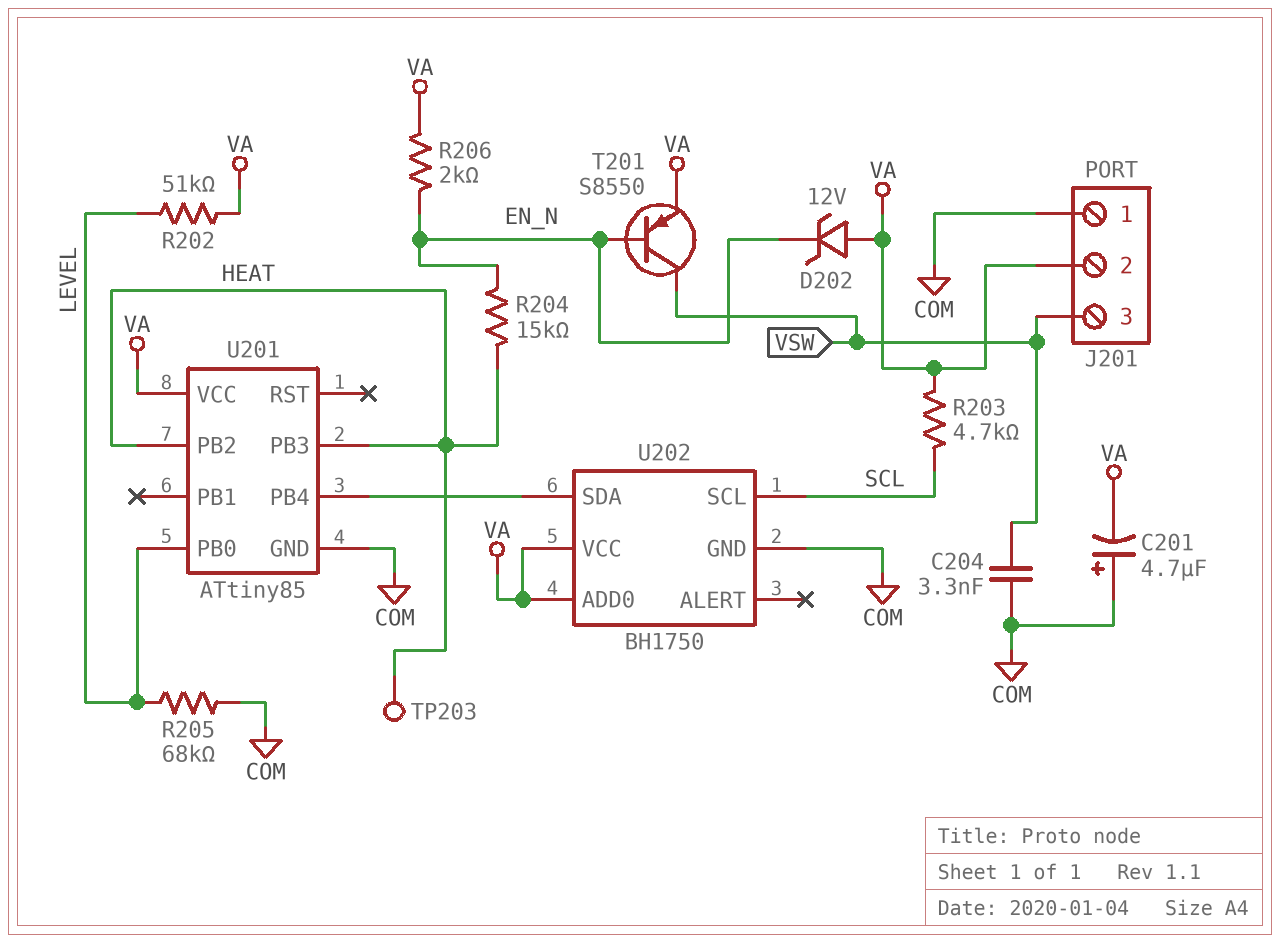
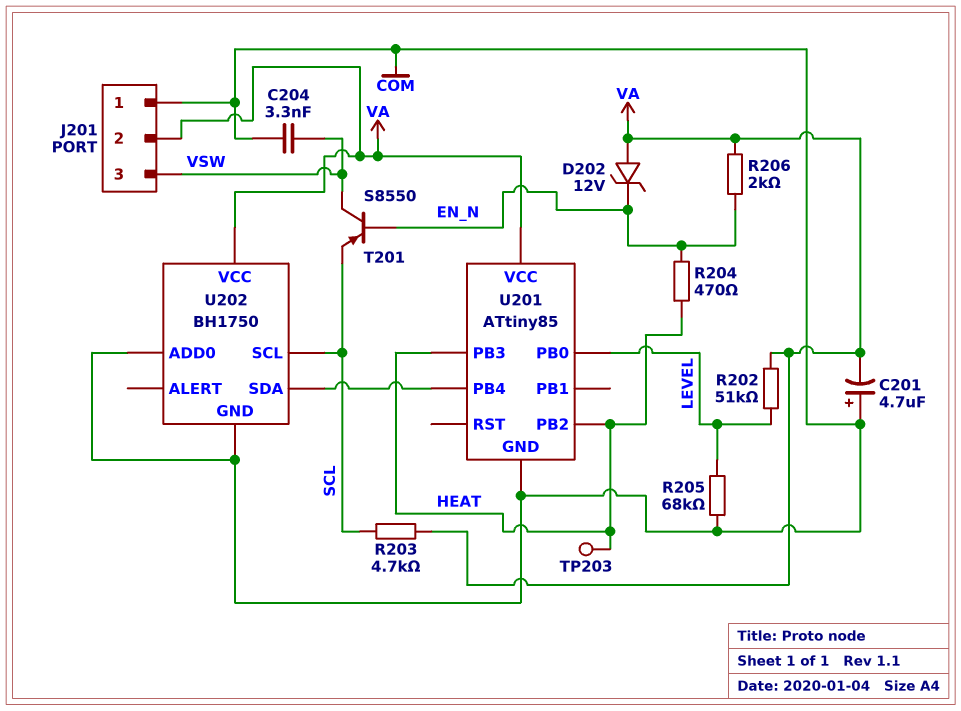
R204: 15k (EN_N, HEAT) -> 470 (EN_N, HEAT)
T201: PNP S8550 (B EN_N, C VSW, E VA) -> PNP S8550 (B EN_N, C VSW, E SCL)
U202 pin ADD0: VA -> COM

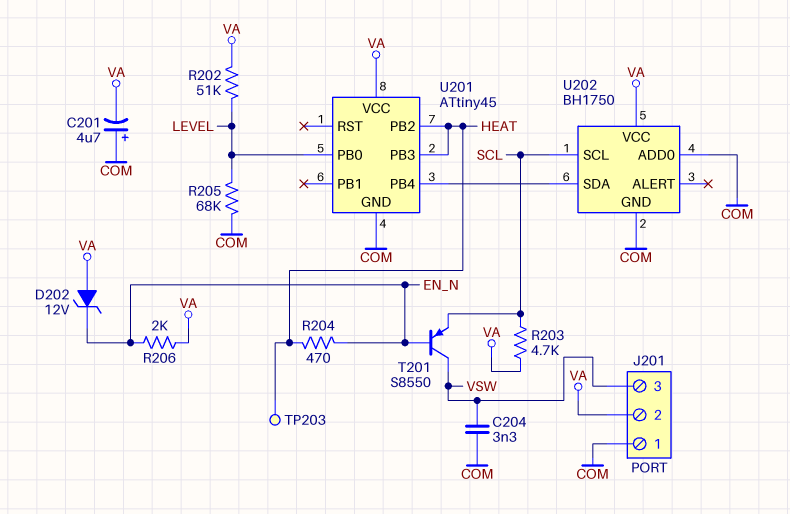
U201: ATtiny85 -> ATtiny45

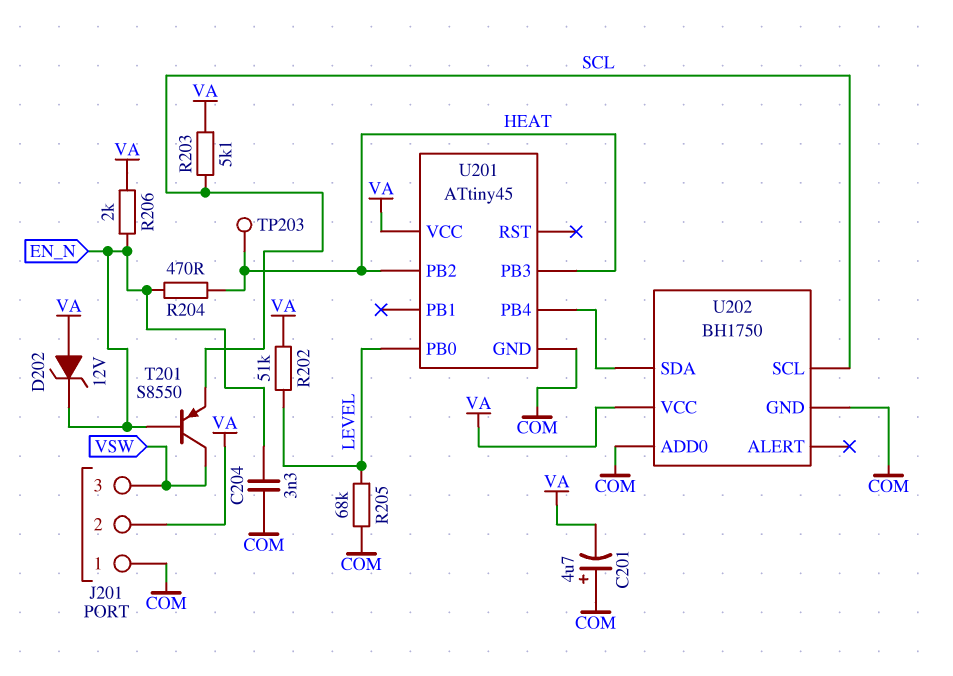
C204: 3.3nF (COM, VSW) -> 3.3nF (COM, EN_N)
R203: 4.7k (SCL, VA) -> 5.1k (SCL, VA)

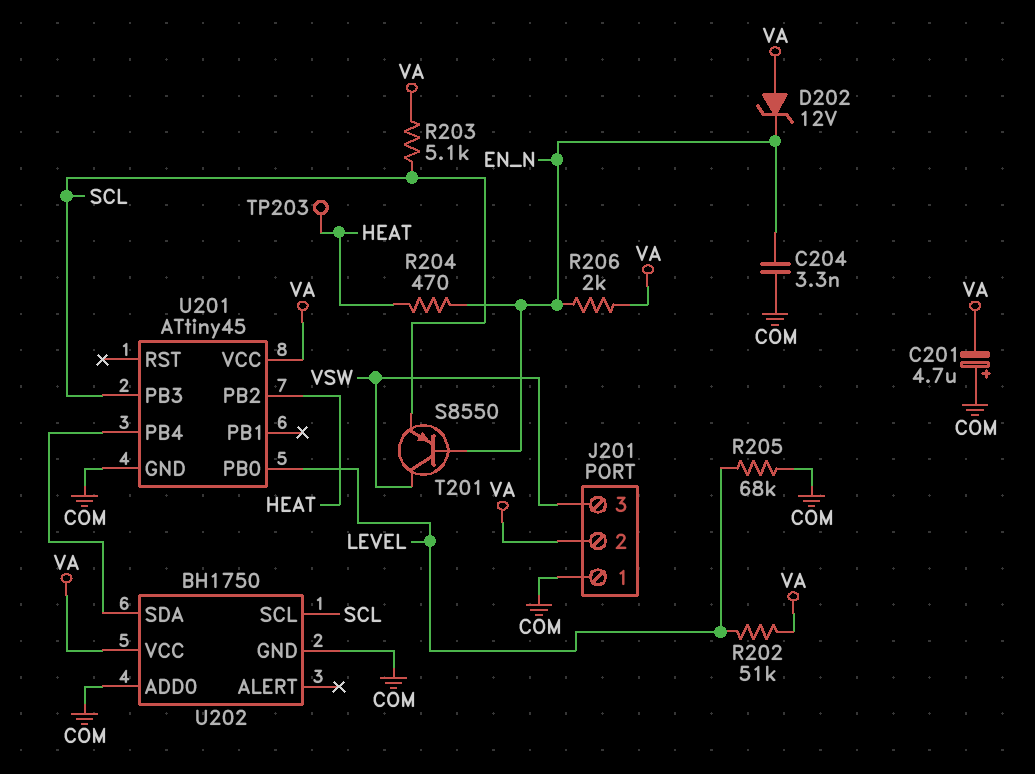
U201 pin PB3: HEAT -> SCL

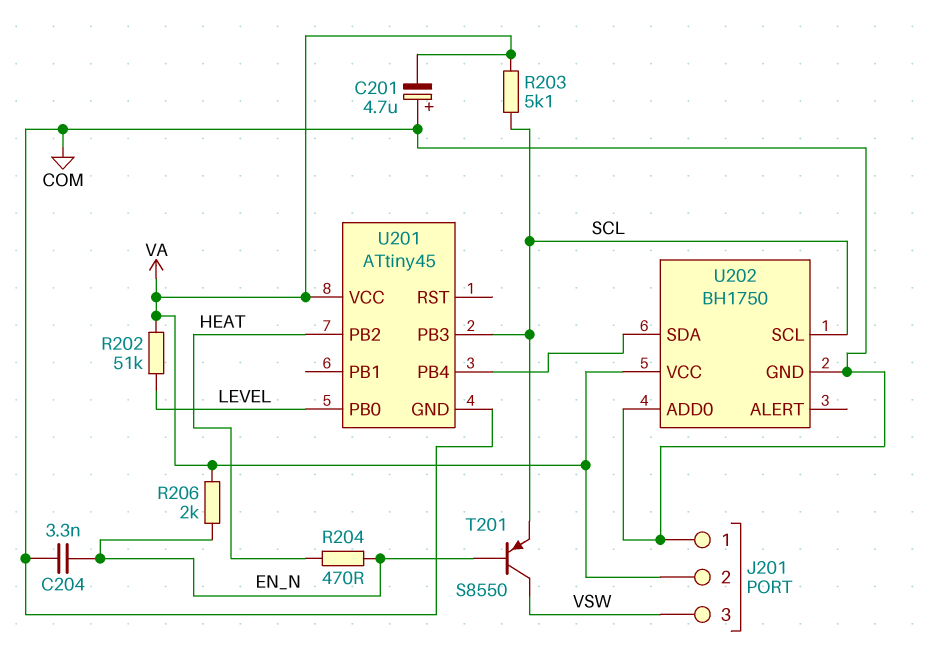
D202: zener 12V (A VA, K EN_N) -> none
R205: 68k (COM, LEVEL) -> none
TP203: test point (HEAT) -> none

